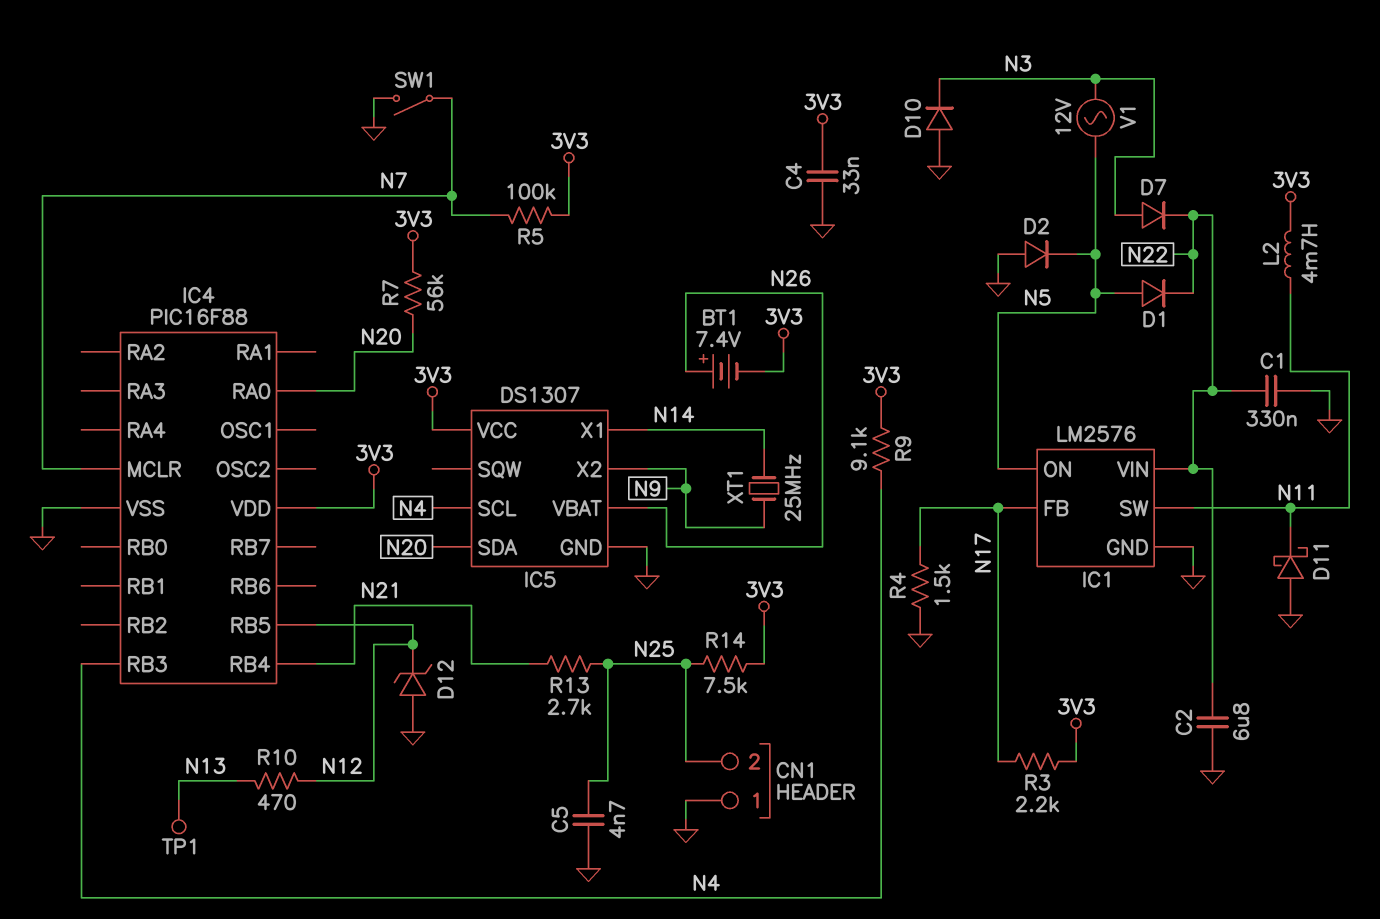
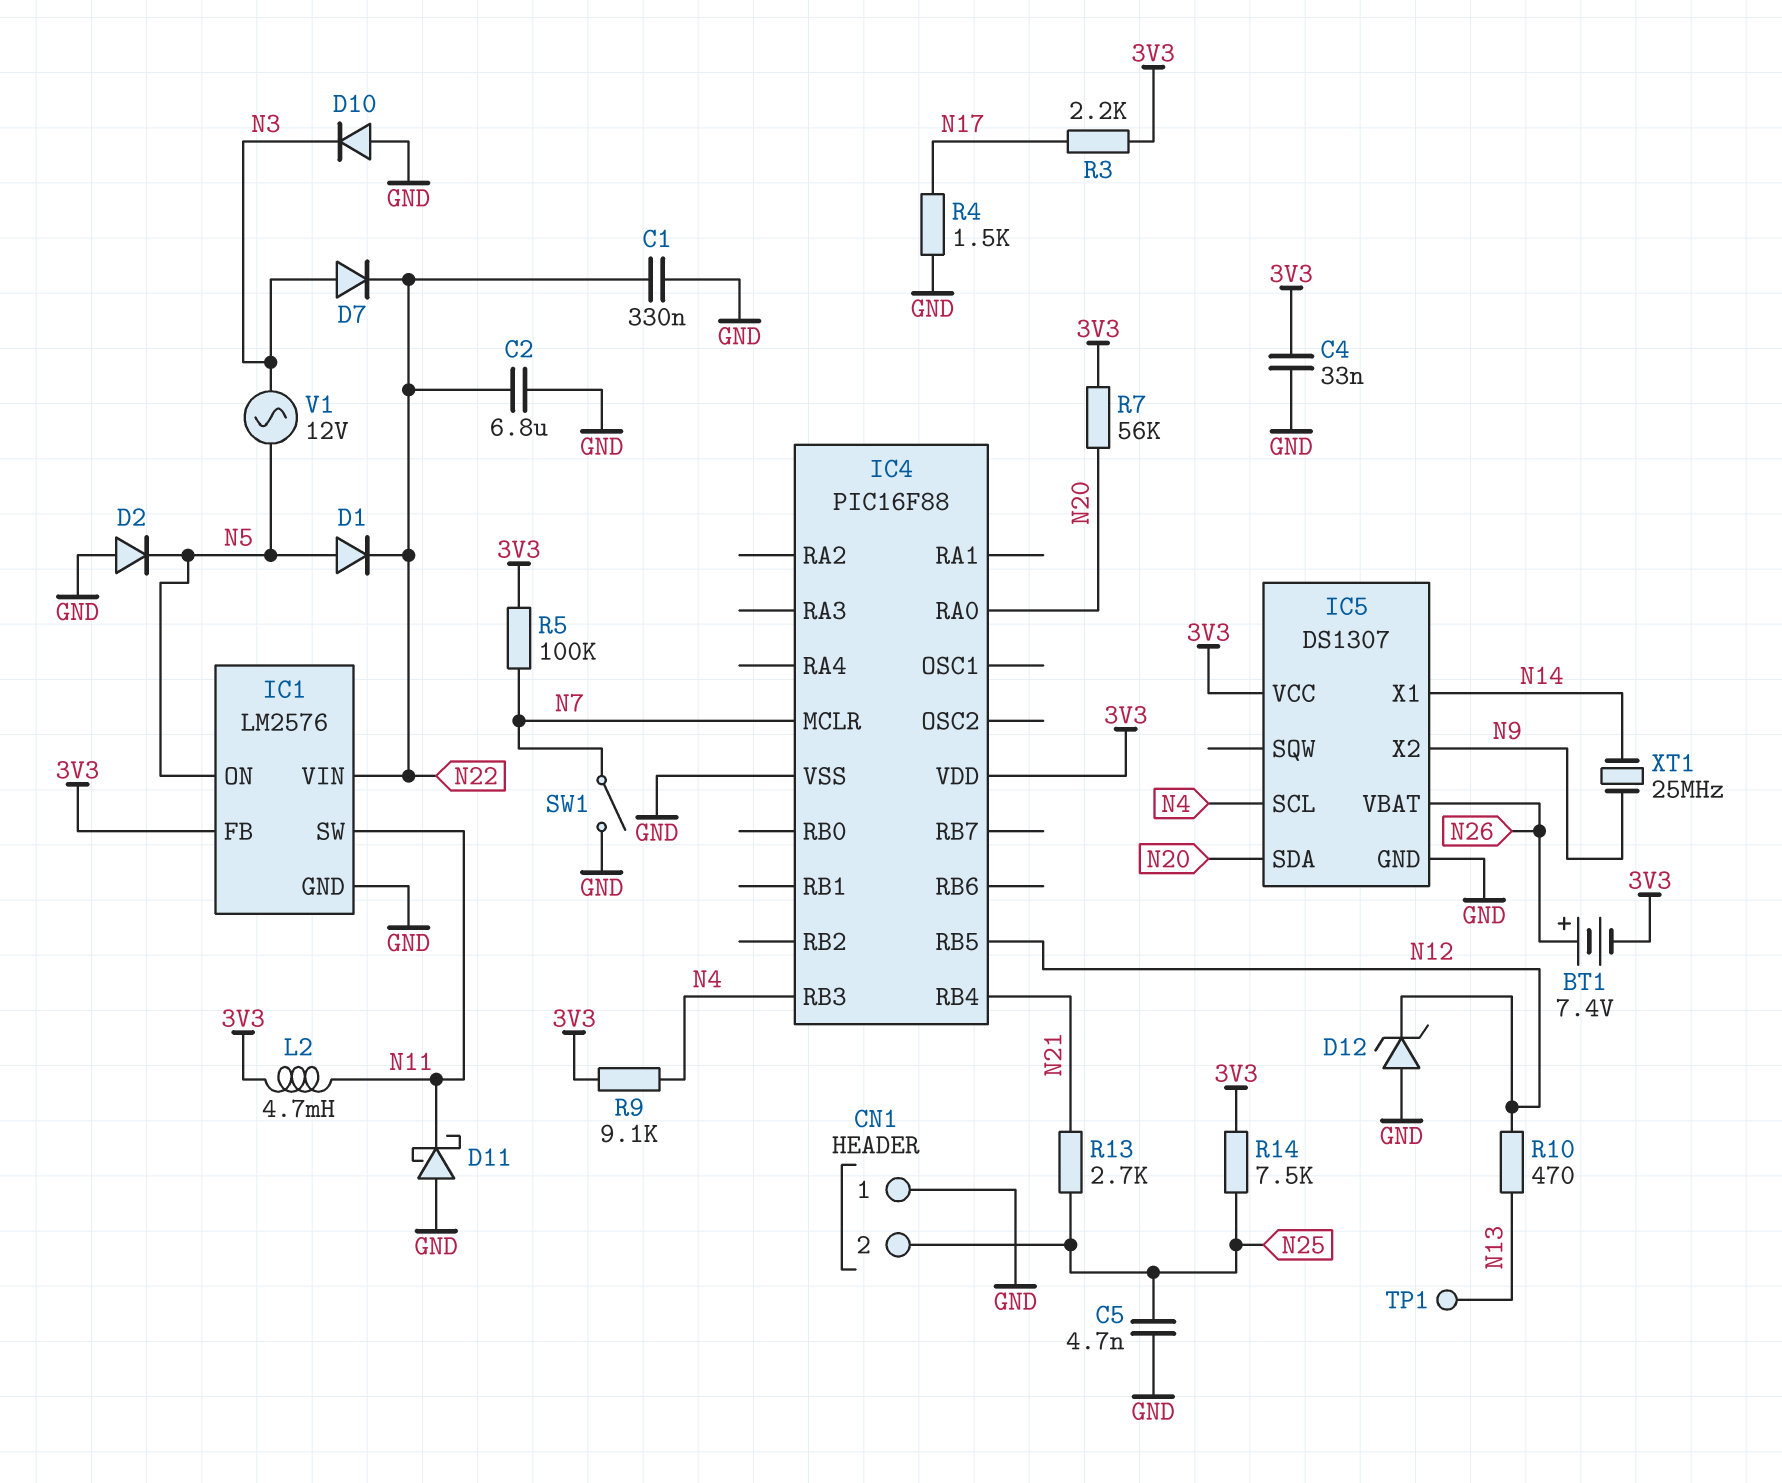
IC1 pin FB: N17 -> 3V3

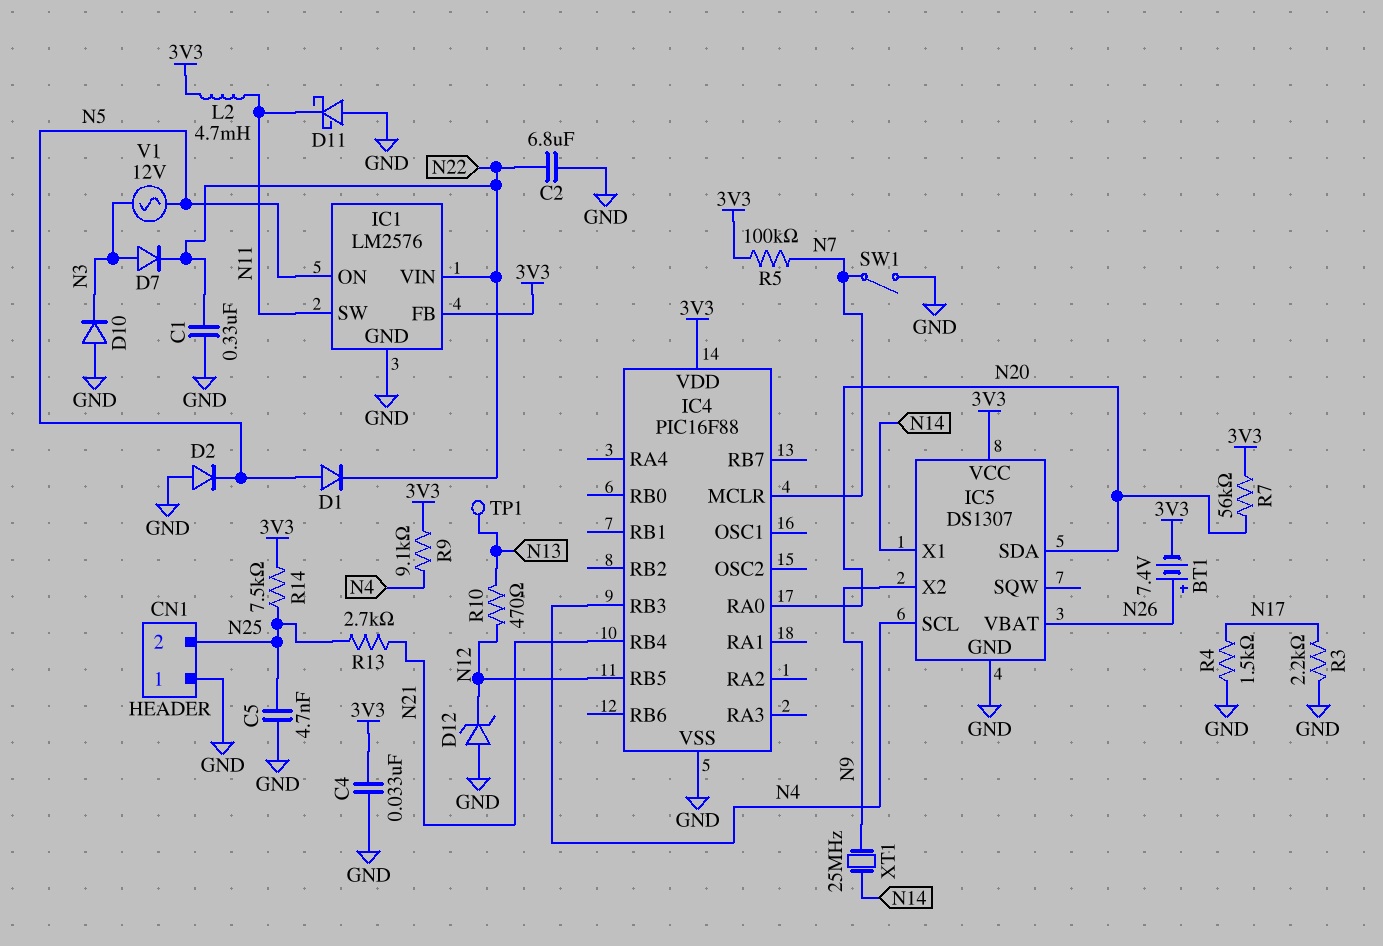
R3: 2.2k (3V3, N17) -> 2.2k (GND, N17)

